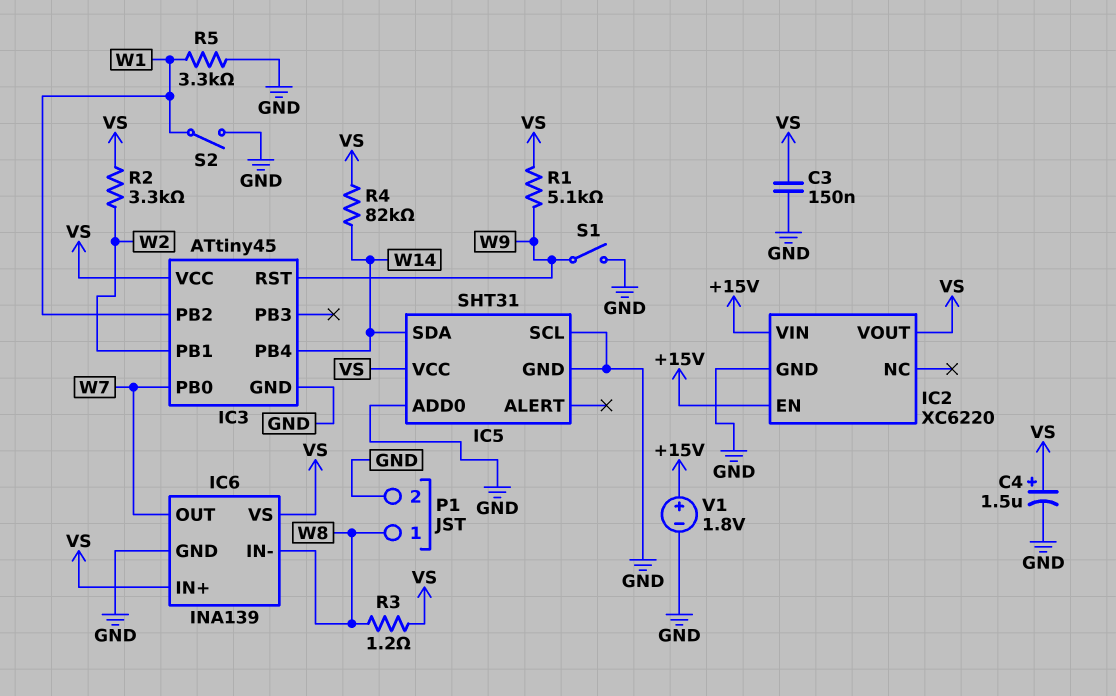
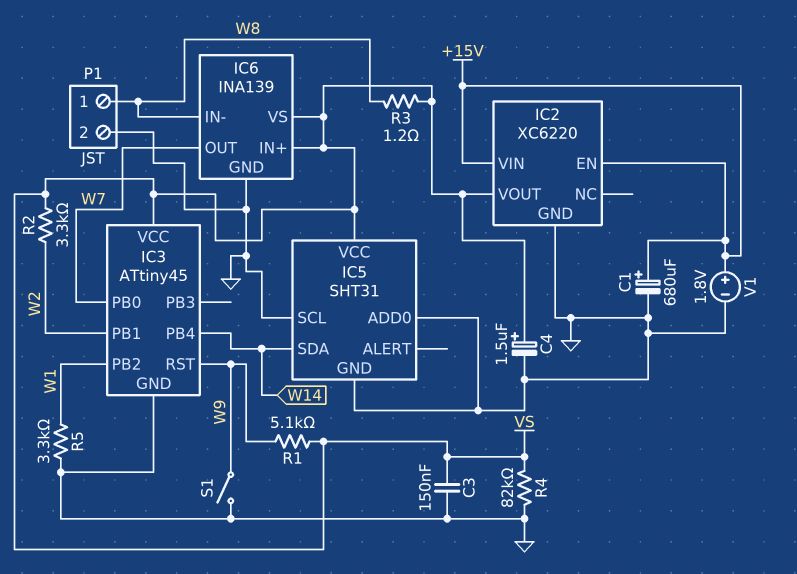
C1: none -> 680uF (plus +15V, minus GND)
R4: 82k (VS, W14) -> 82k (GND, VS)
S2: switch (GND, W1) -> none

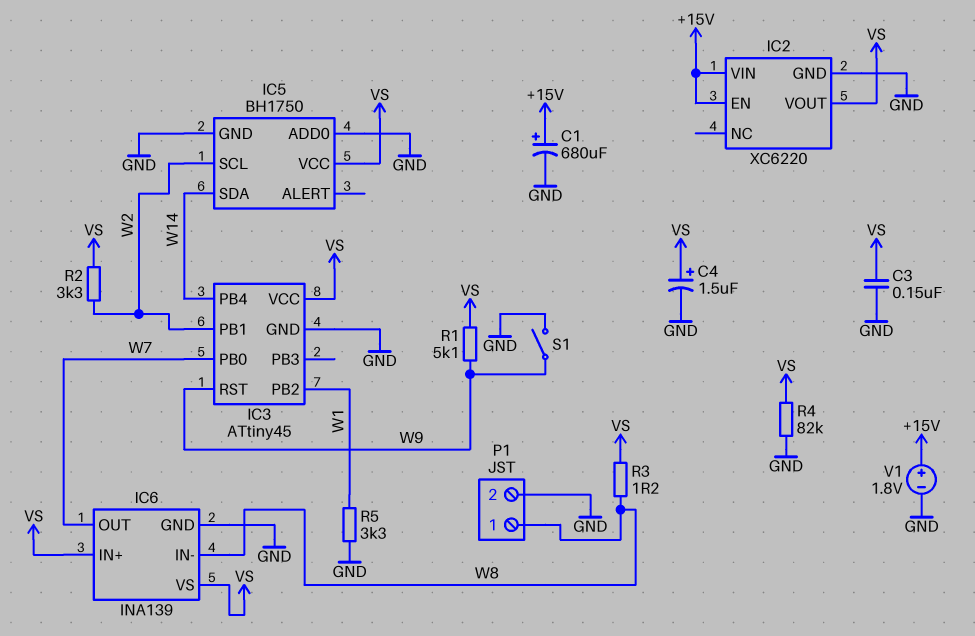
IC5: SHT31 -> BH1750
IC5 pin SCL: GND -> W2

